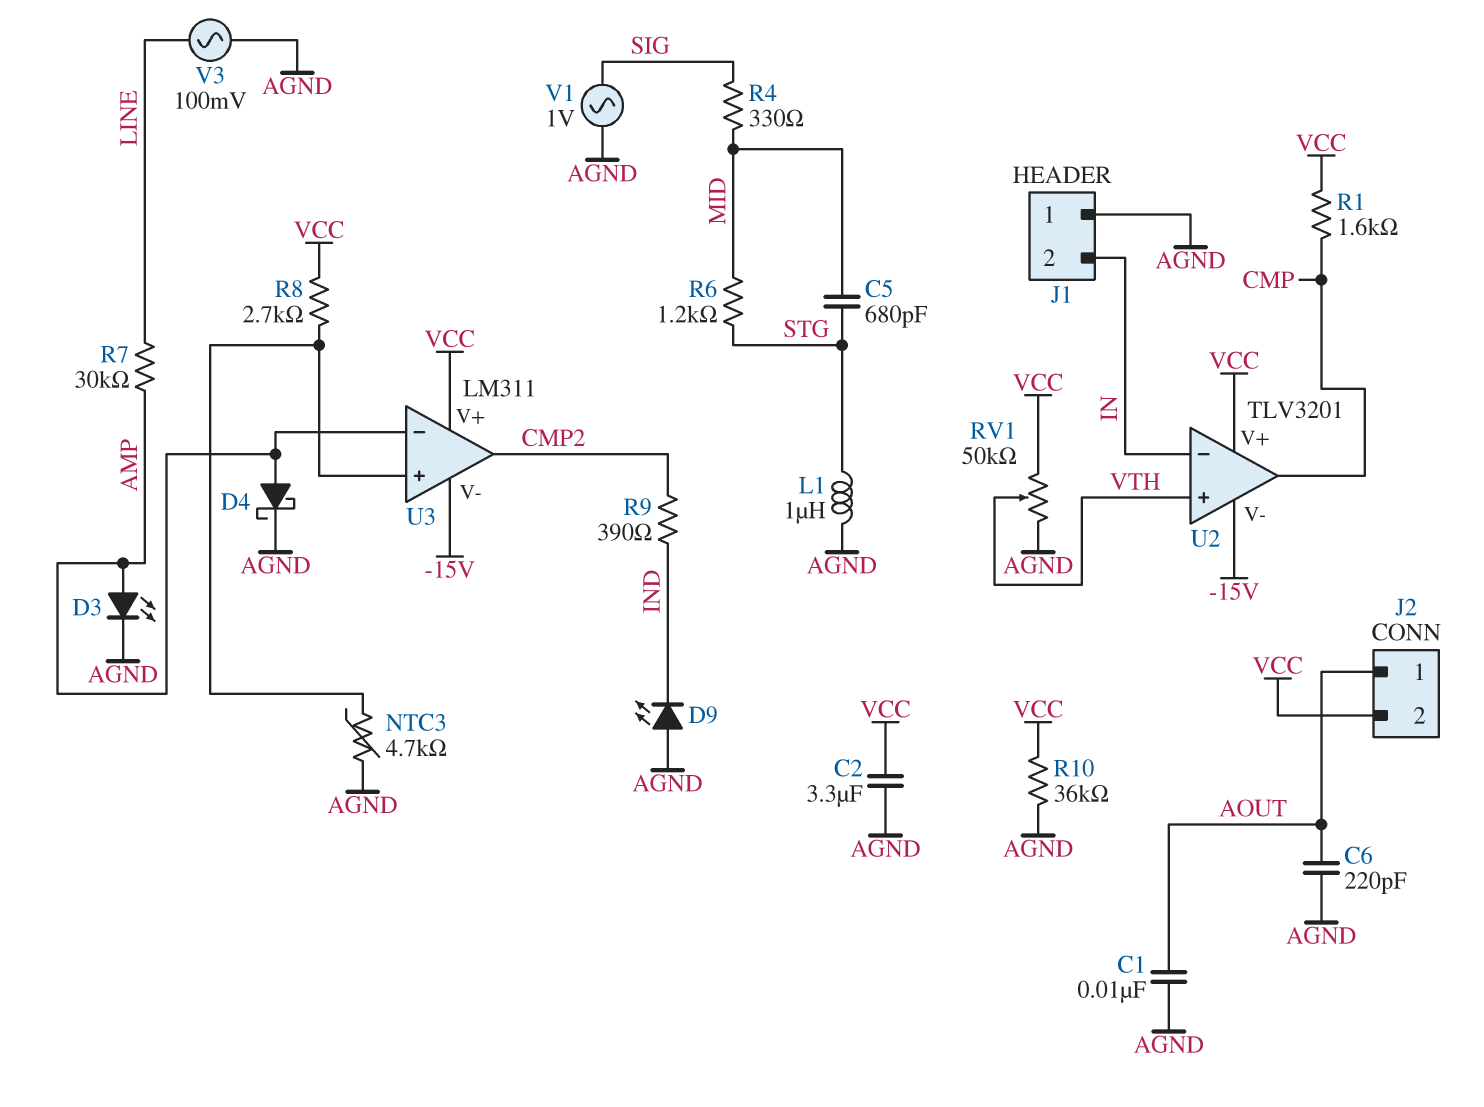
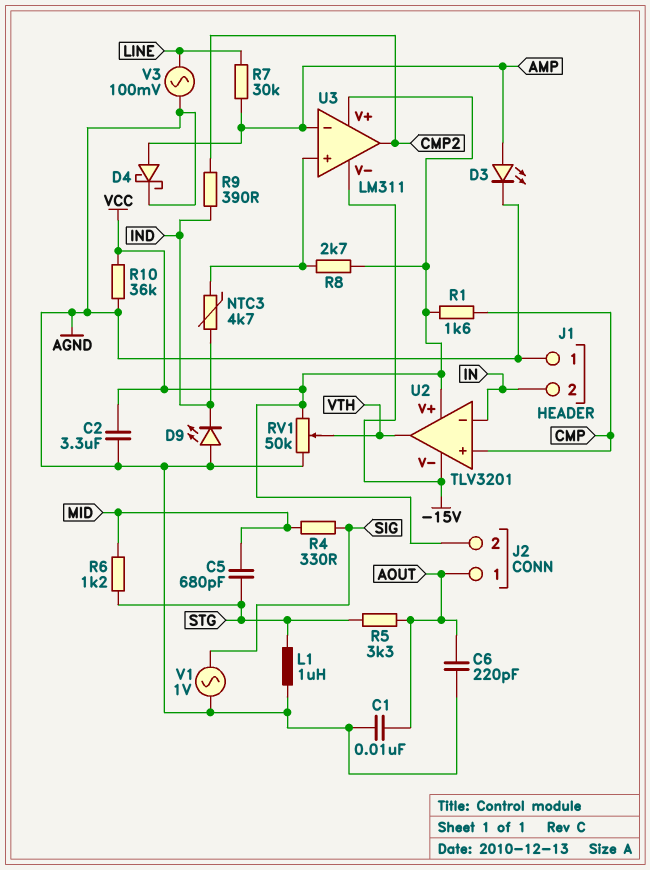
NTC3: 4.7k (AGND, U3/in+) -> 4.7k (IND, U3/in+)
R5: none -> 3.3k (AOUT, STG)
U2 pin in+: VTH -> CMP
U2 pin out: CMP -> VTH

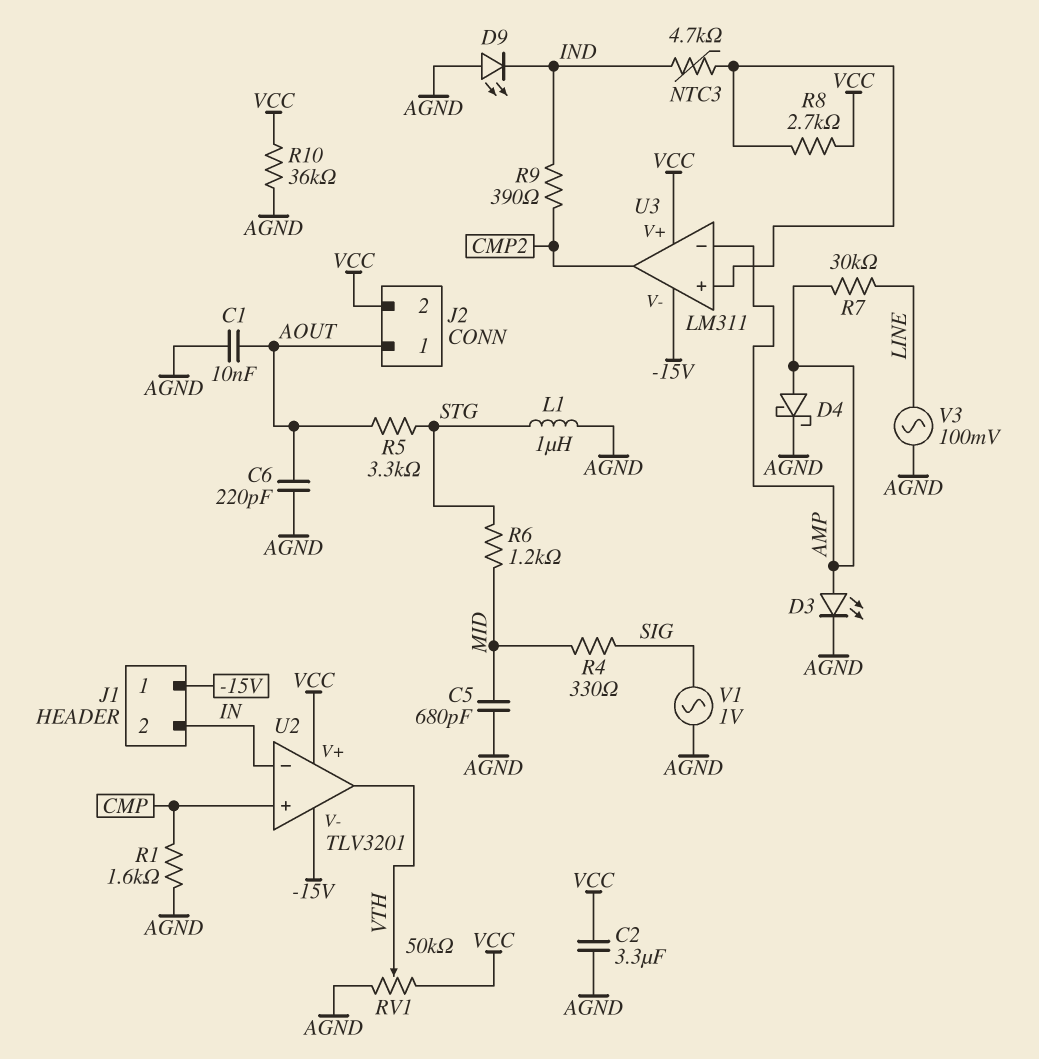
C5: 680pF (MID, STG) -> 680pF (AGND, MID)
J1 pin 1: AGND -> -15V
R1: 1.6k (CMP, VCC) -> 1.6k (AGND, CMP)

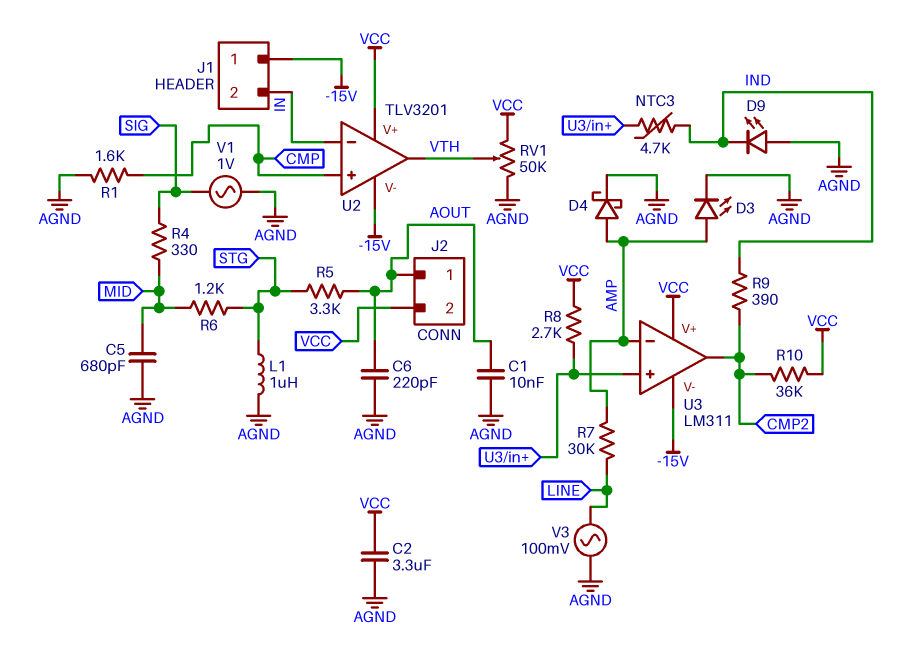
R10: 36k (AGND, VCC) -> 36k (CMP2, VCC)

